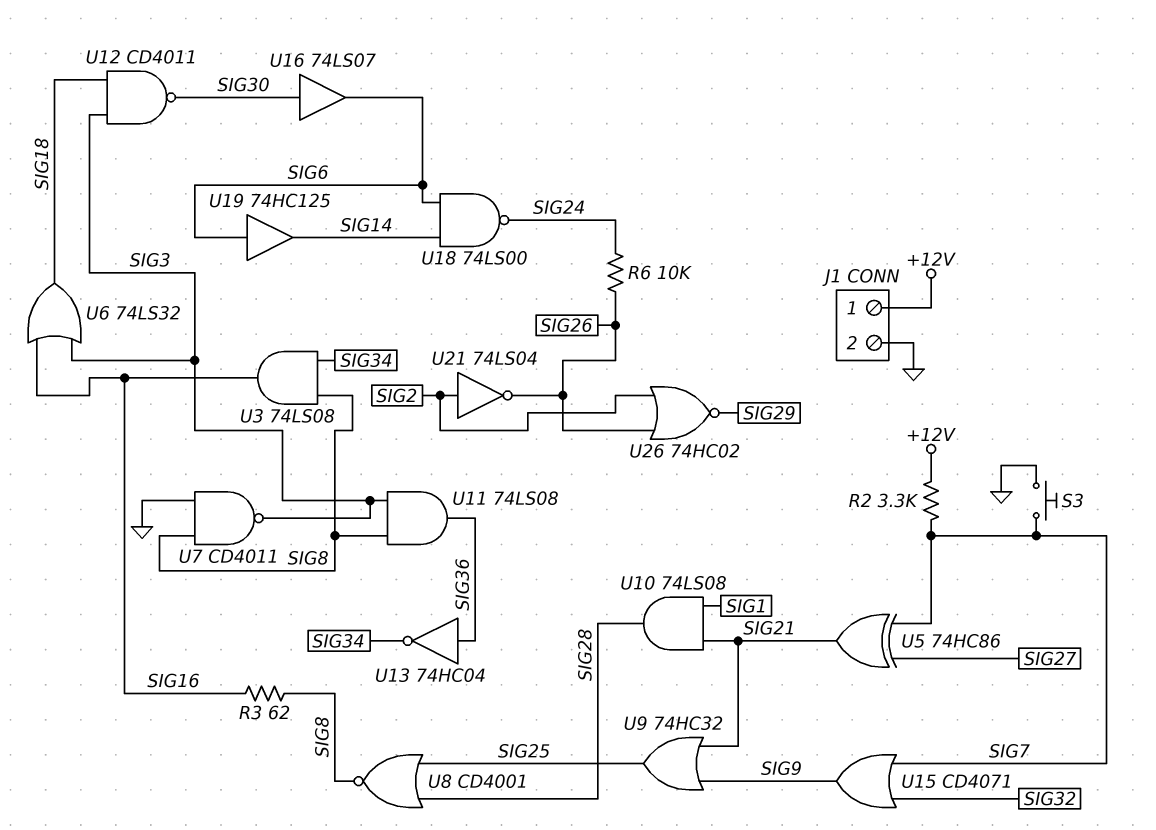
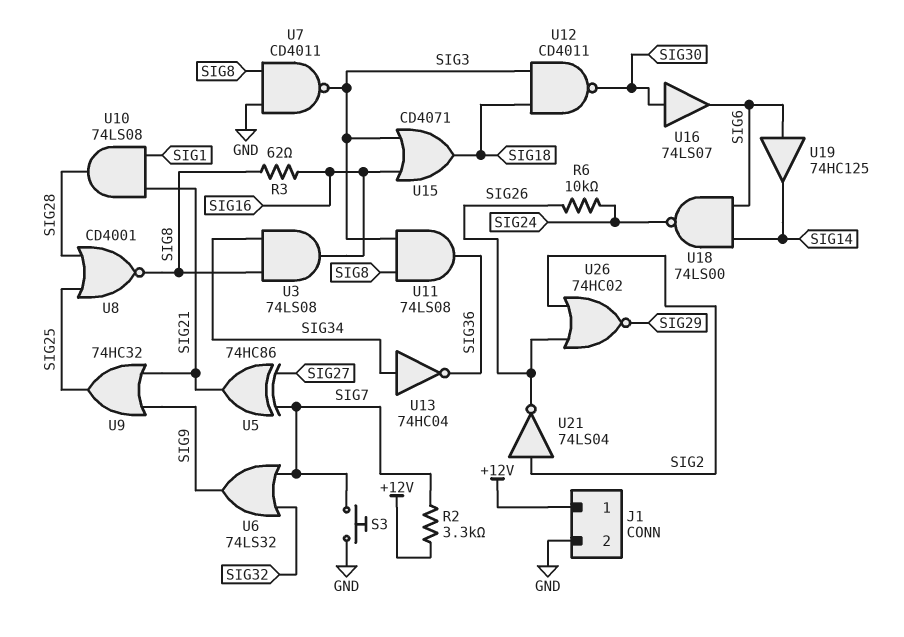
U6: OR 74LS32 (in SIG3, in SIG16, out SIG18) -> OR 74LS32 (in SIG7, in SIG32, out SIG9)
U13: NOT 74HC04 (in SIG36, out SIG34) -> NOT 74HC04 (in SIG34, out SIG36)
U15: OR CD4071 (in SIG7, in SIG32, out SIG9) -> OR CD4071 (in SIG3, in SIG16, out SIG18)

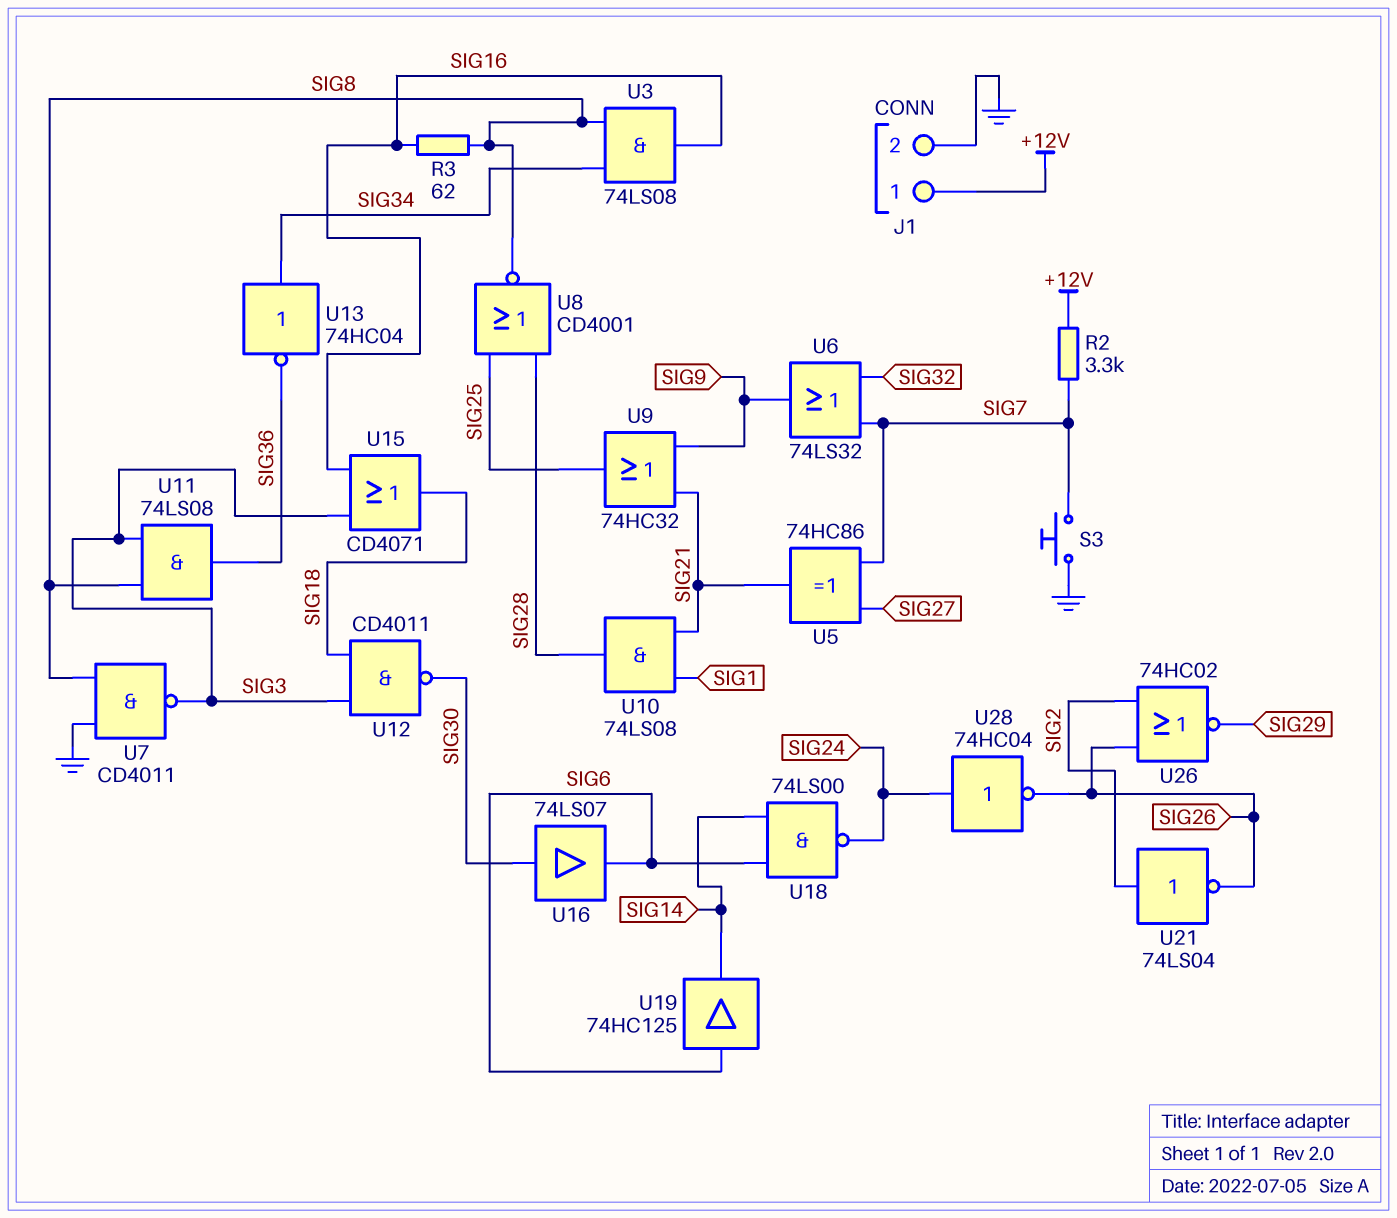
R6: 10k (SIG24, SIG26) -> none
U28: none -> NOT 74HC04 (in SIG24, out SIG26)

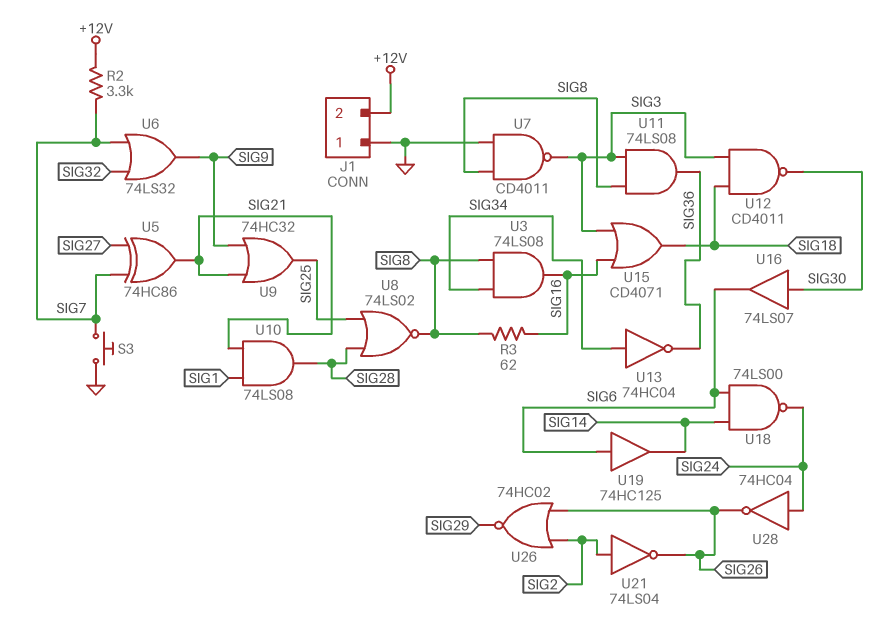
J1 pin 1: +12V -> GND
J1 pin 2: GND -> +12V
U8: NOR CD4001 (in SIG25, in SIG28, out SIG8) -> NOR 74LS02 (in SIG25, in SIG28, out SIG8)

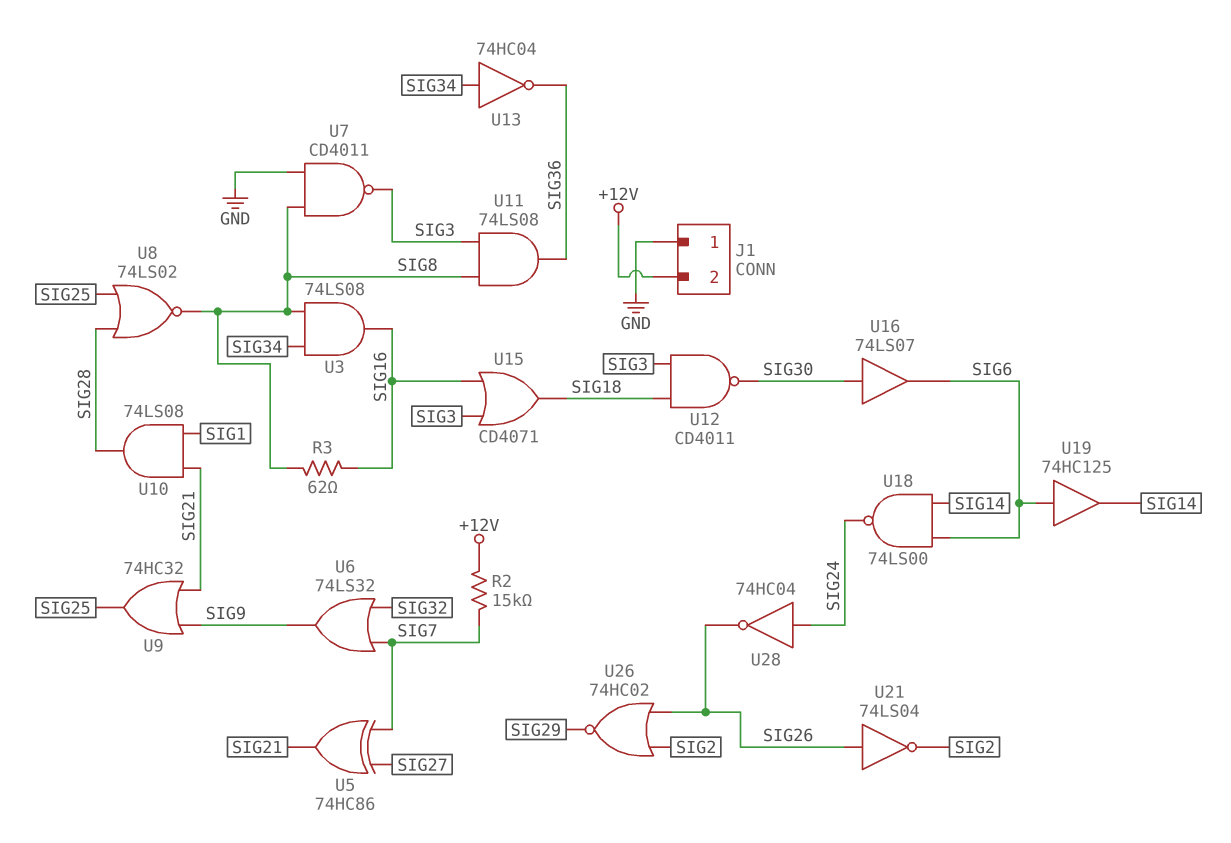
R2: 3.3k (+12V, SIG7) -> 15k (+12V, SIG7)
S3: button (GND, SIG7) -> none
U21: NOT 74LS04 (in SIG2, out SIG26) -> NOT 74LS04 (in SIG26, out SIG2)

